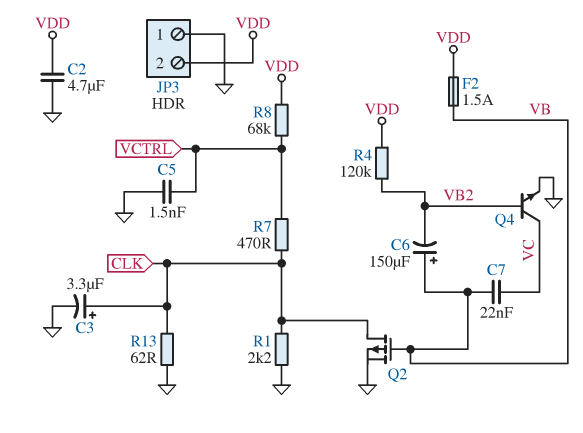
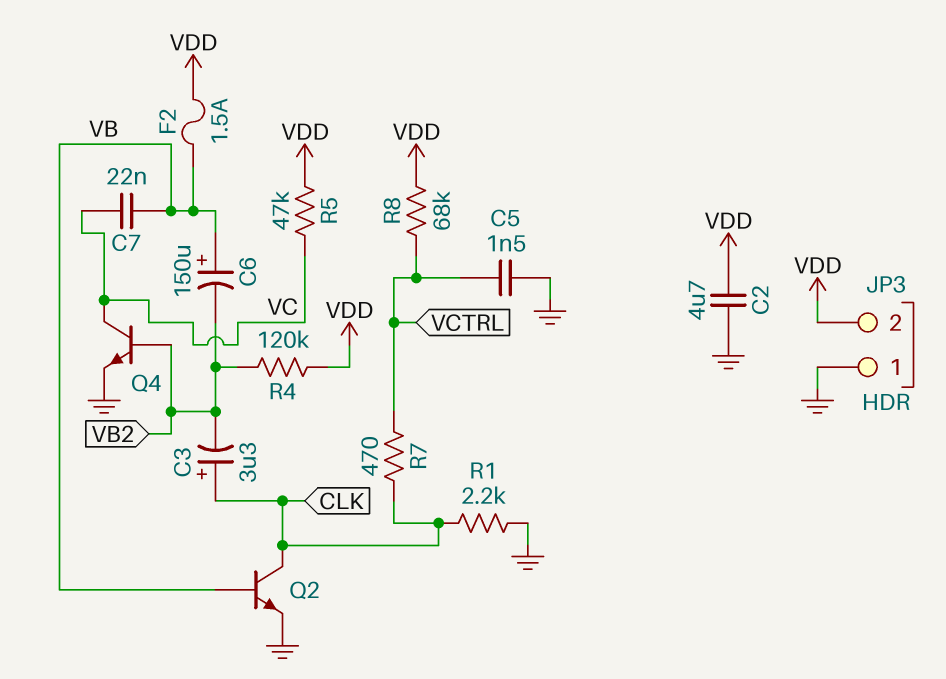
C3: 3.3uF (plus CLK, minus GND) -> 3.3uF (plus CLK, minus VB2)
Q2: PMOS (G VB, D CLK, S GND) -> NPN (B VB, C CLK, E GND)
R5: none -> 47k (VC, VDD)
R13: 62 (CLK, GND) -> none

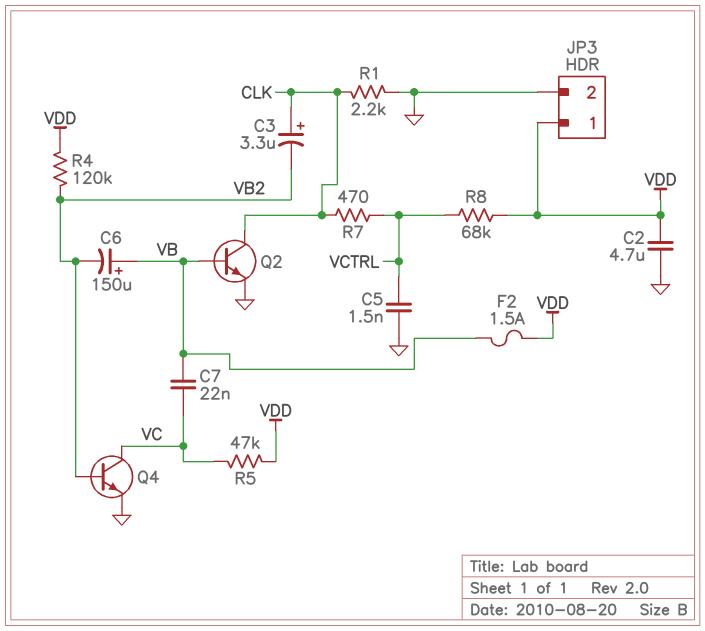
JP3 pin 1: GND -> VDD
JP3 pin 2: VDD -> GND

